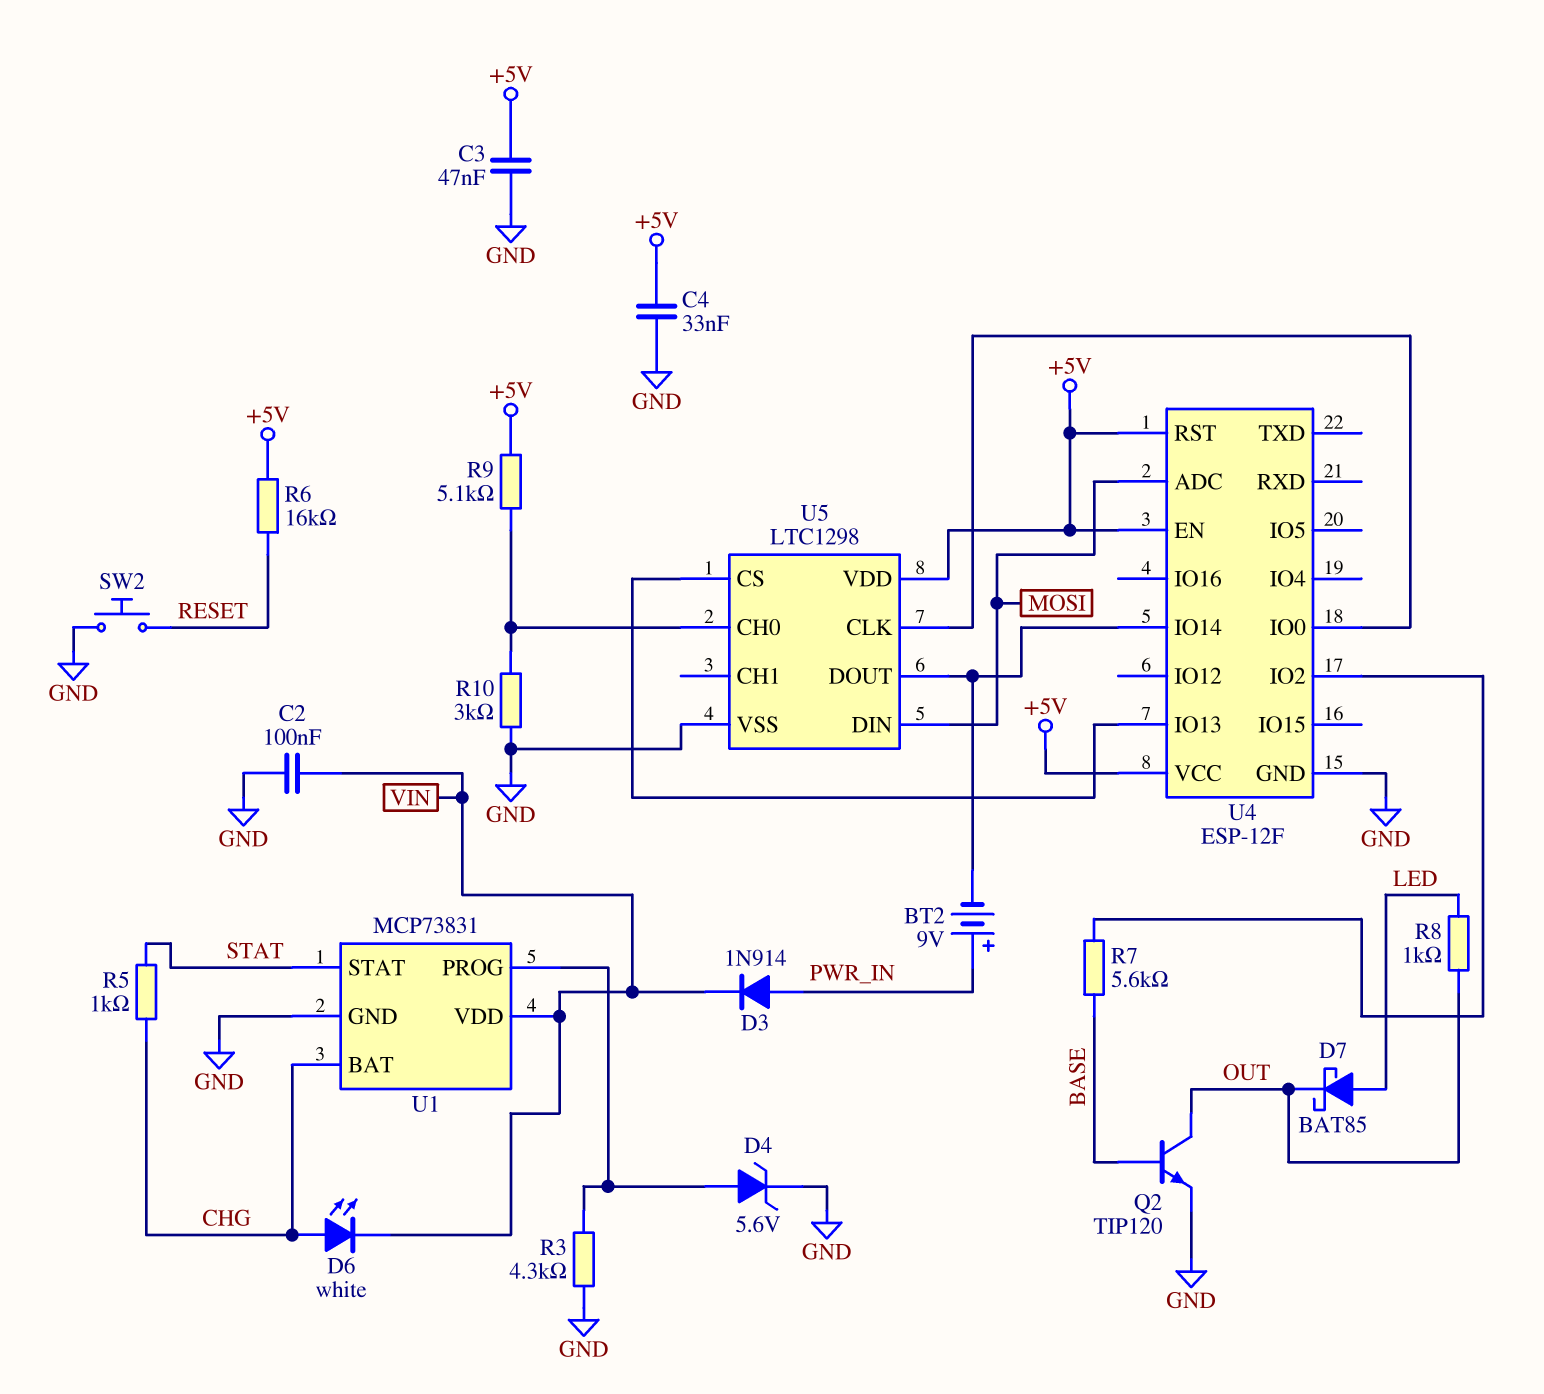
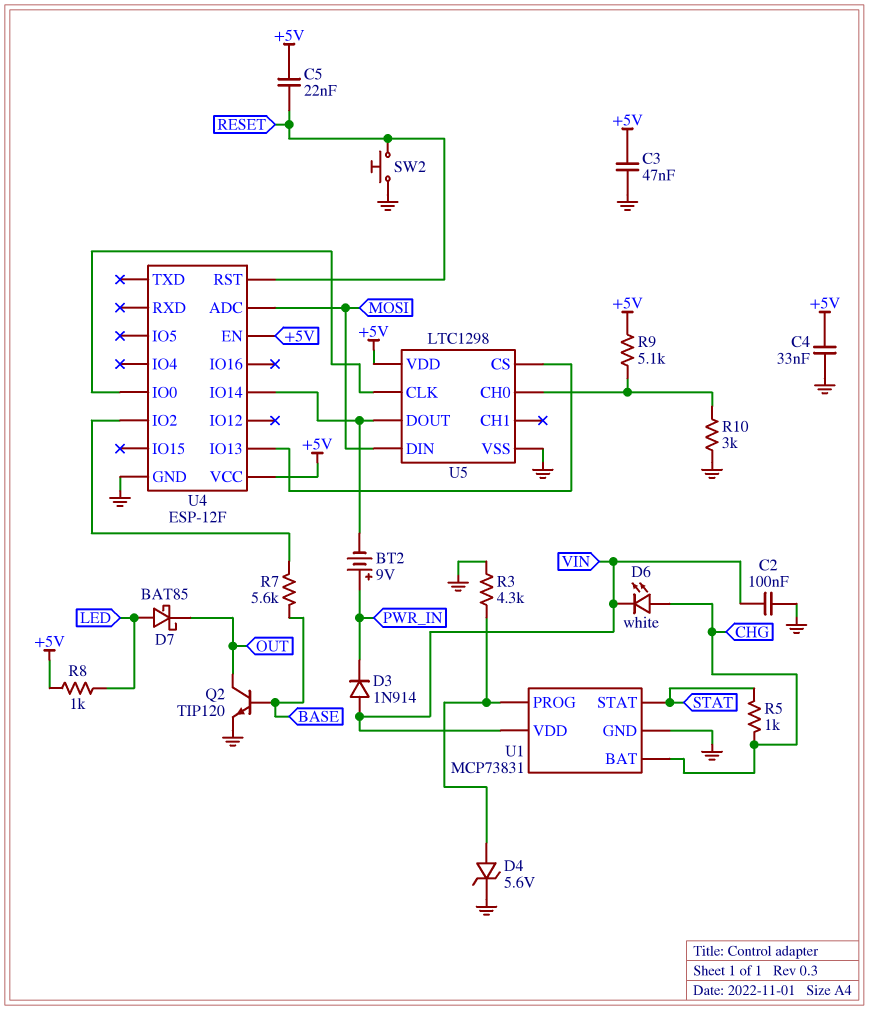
C5: none -> 22nF (+5V, RESET)
D3: diode 1N914 (A PWR_IN, K VIN) -> diode 1N914 (A VIN, K PWR_IN)
R6: 16k (+5V, RESET) -> none
R8: 1k (LED, OUT) -> 1k (+5V, LED)
U4 pin RST: +5V -> RESET

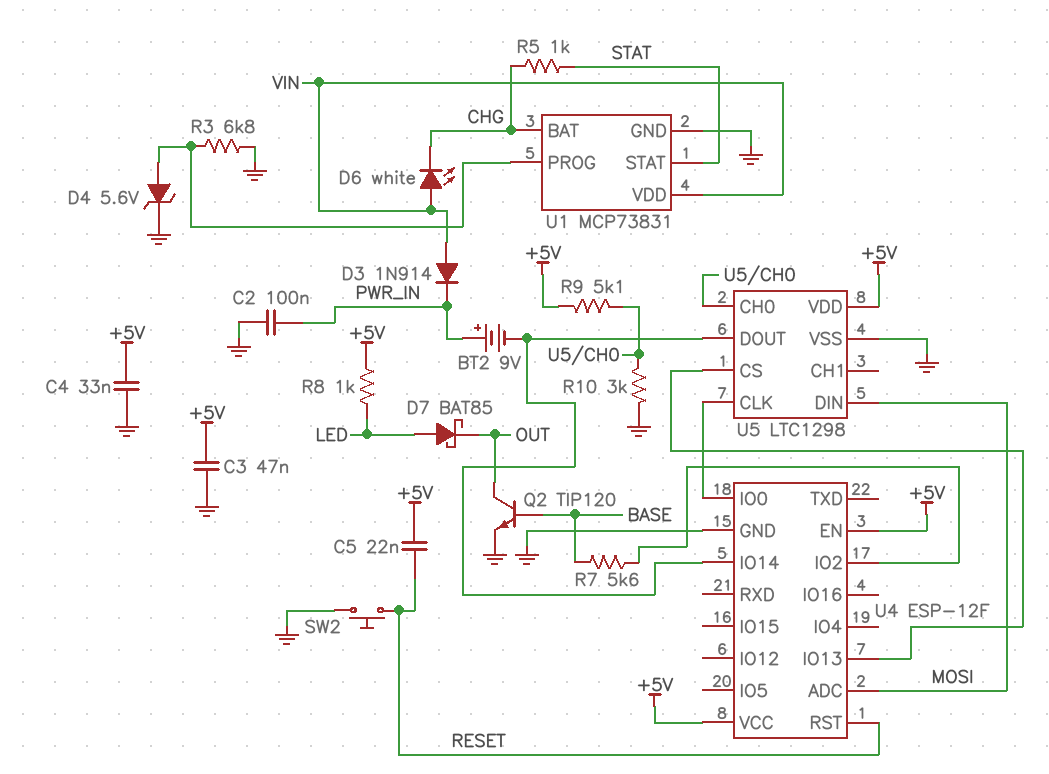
C2: 100nF (GND, VIN) -> 100nF (GND, PWR_IN)
D6: LED white (A CHG, K VIN) -> LED white (A VIN, K CHG)
R3: 4.3k (GND, U1/PROG) -> 6.8k (GND, U1/PROG)

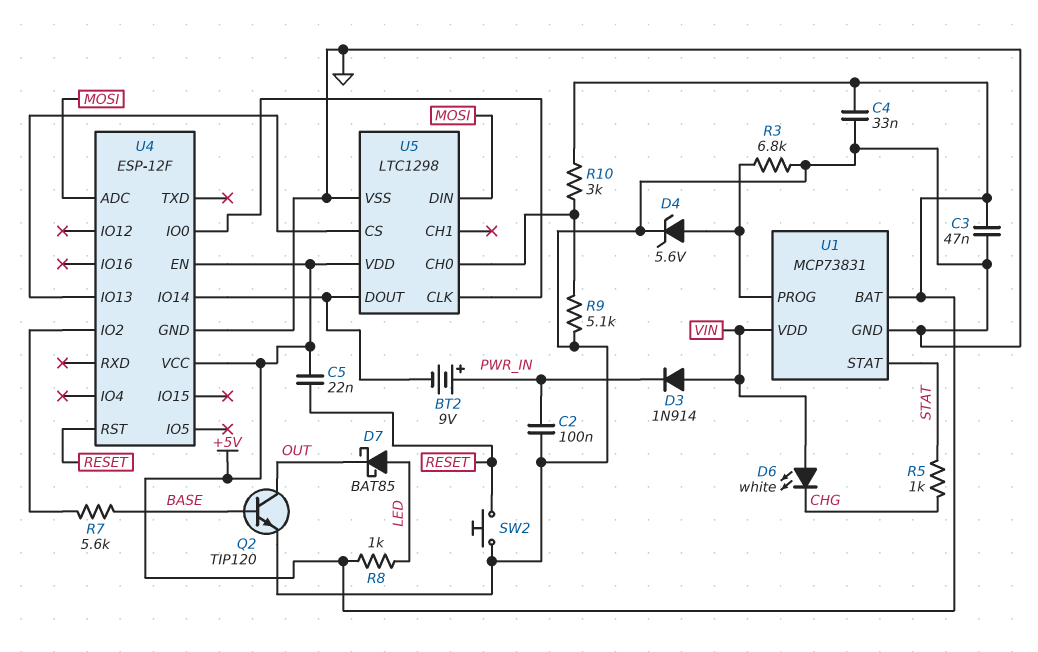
R9: 5.1k (+5V, U5/CH0) -> 5.1k (GND, U5/CH0)
R10: 3k (GND, U5/CH0) -> 3k (+5V, U5/CH0)
U1 pin BAT: CHG -> +5V

